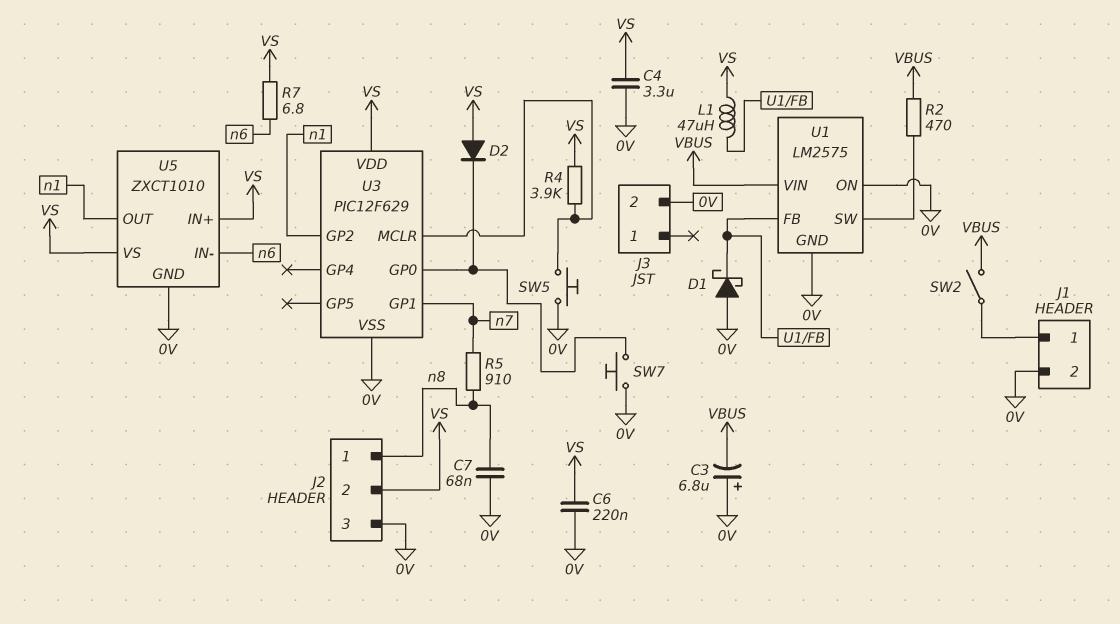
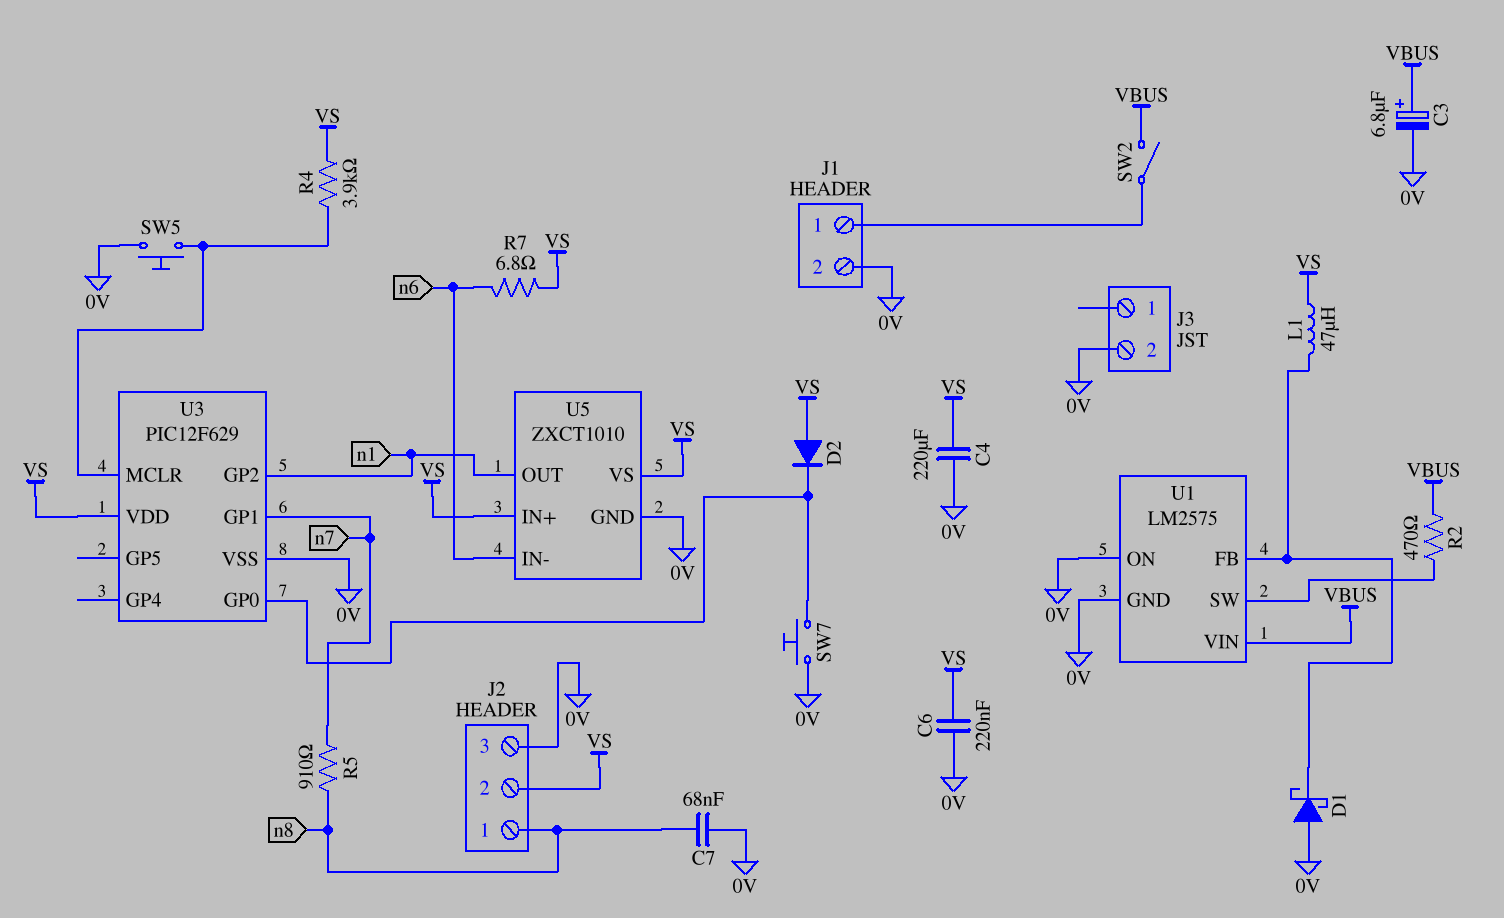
C3: 6.8uF (plus 0V, minus VBUS) -> 6.8uF (plus VBUS, minus 0V)
C4: 3.3uF (0V, VS) -> 220uF (0V, VS)

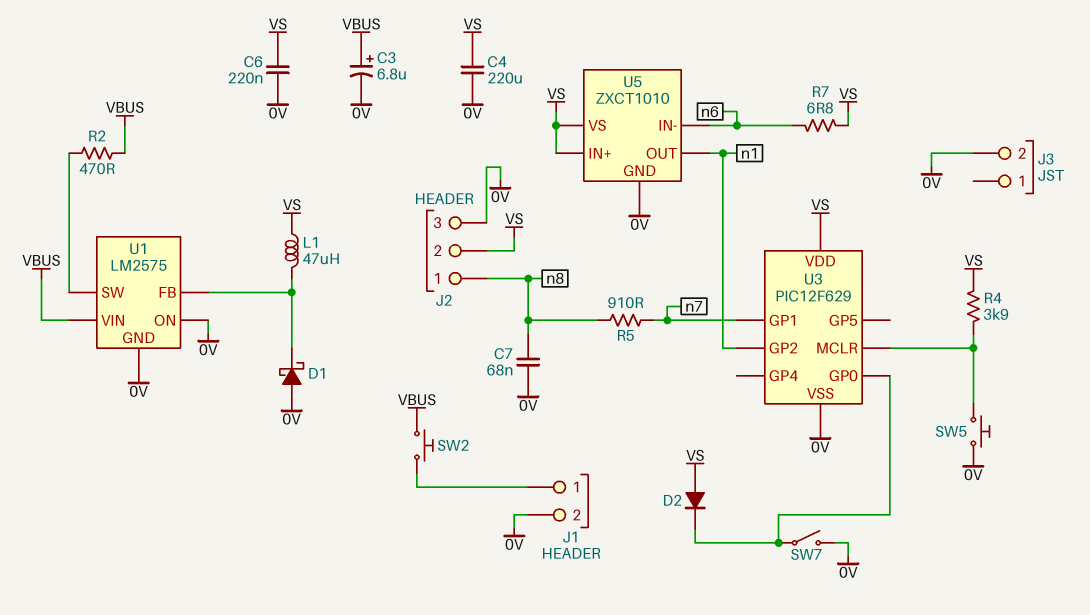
SW2: switch (J1/1, VBUS) -> button (J1/1, VBUS)
SW7: button (0V, U3/GP0) -> switch (0V, U3/GP0)

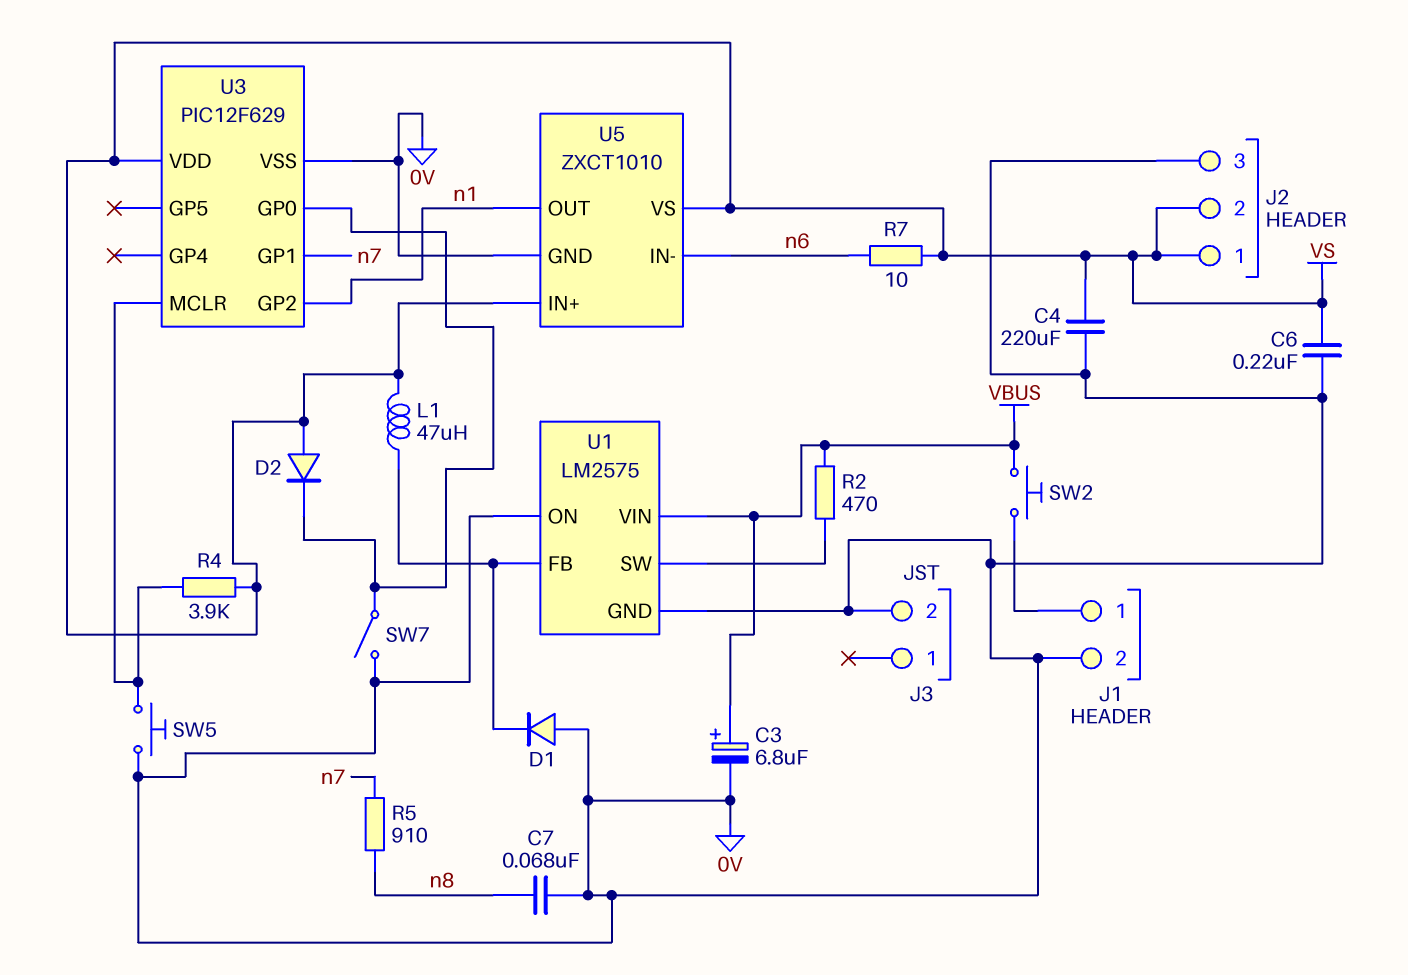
D1: schottky (A 0V, K U1/FB) -> diode (A 0V, K U1/FB)
J2 pin 1: n8 -> VS
R7: 6.8 (VS, n6) -> 10 (VS, n6)

